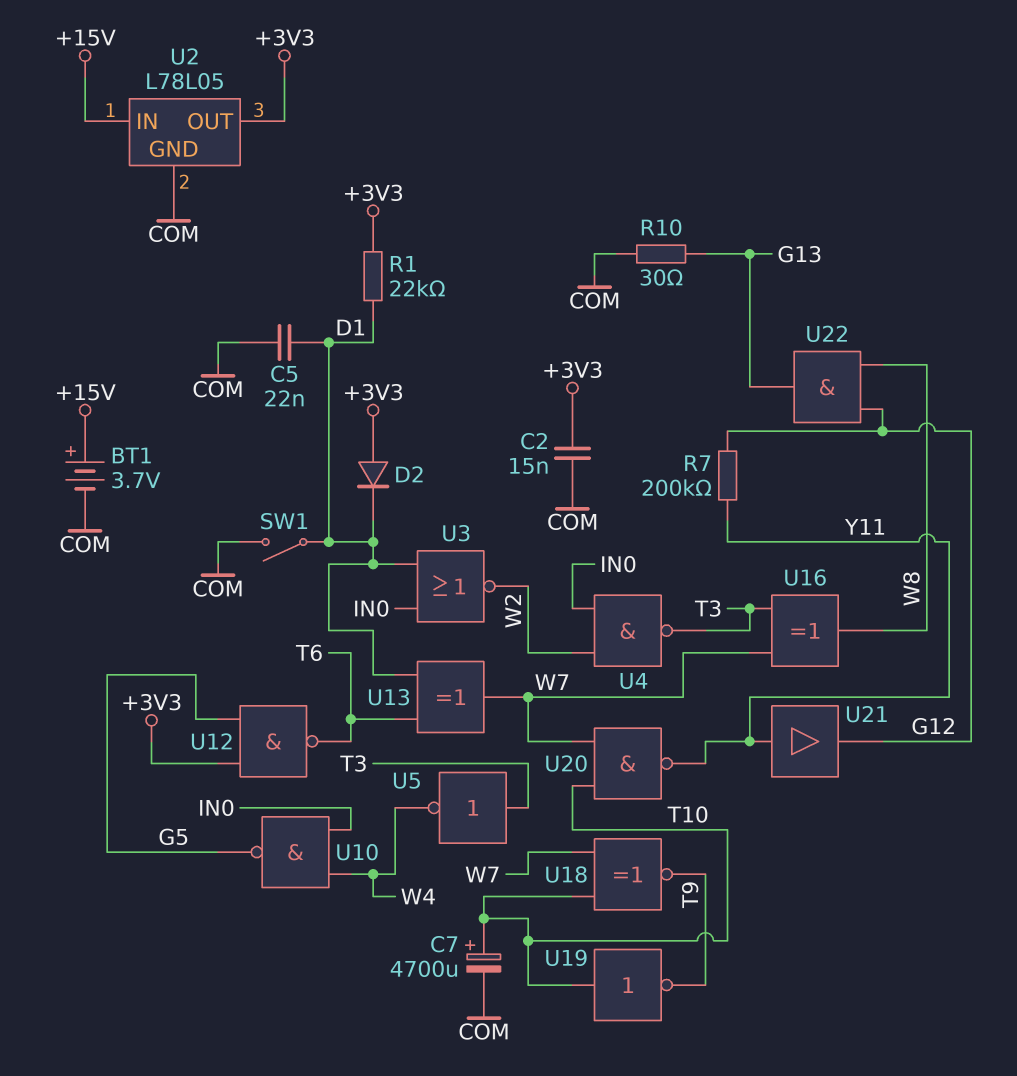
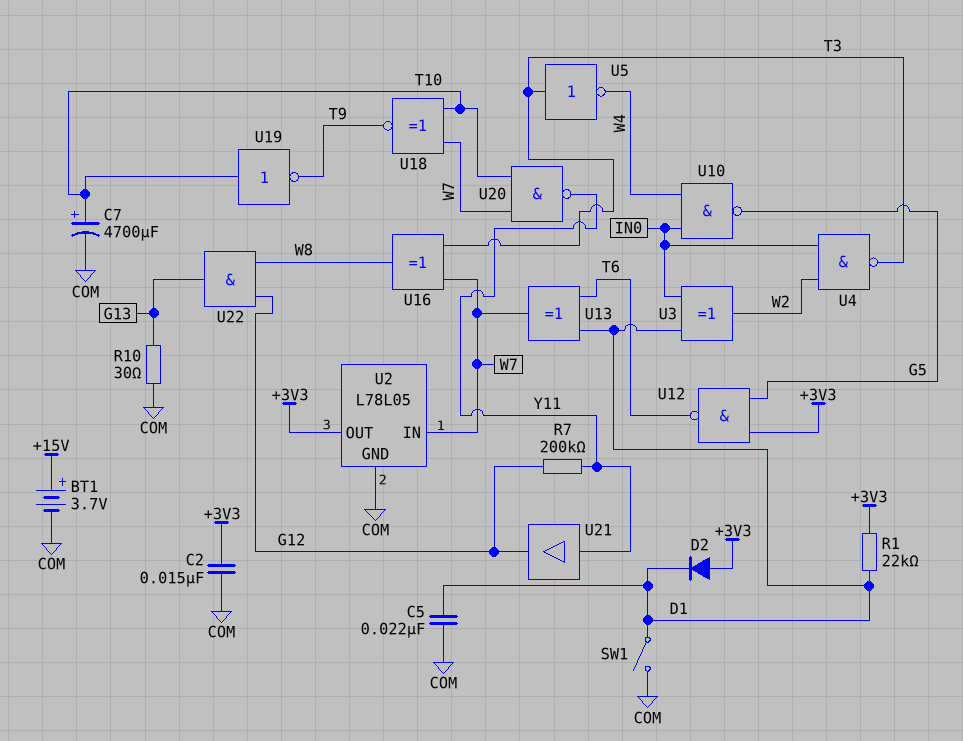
U2 pin IN: +15V -> W7
U3: NOR (in D1, in IN0, out W2) -> XOR (in D1, in IN0, out W2)

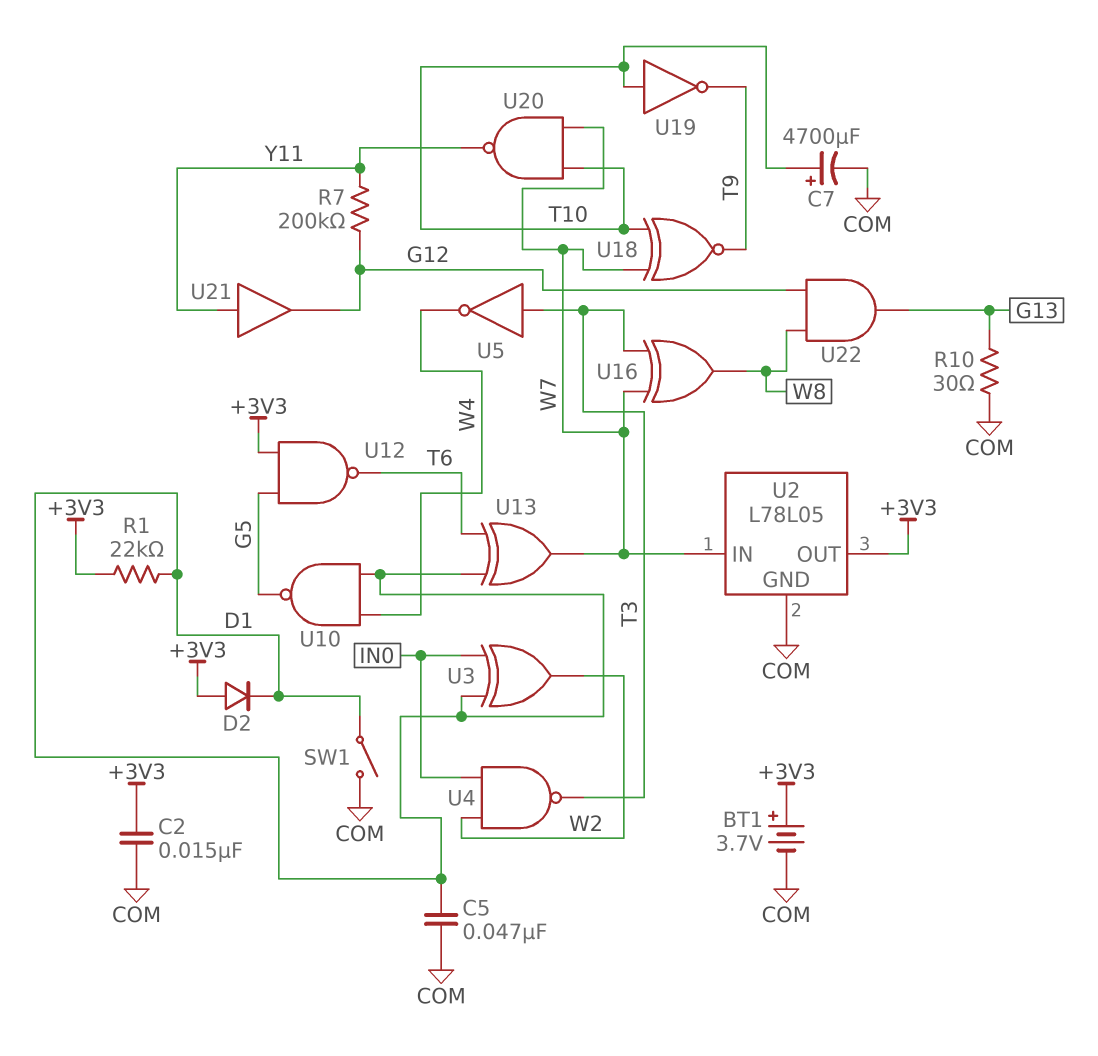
BT1: 3.7V (plus +15V, minus COM) -> 3.7V (plus +3V3, minus COM)
C5: 22nF (COM, D1) -> 47nF (COM, D1)
U10: NAND (in IN0, in W4, out G5) -> NAND (in D1, in W4, out G5)

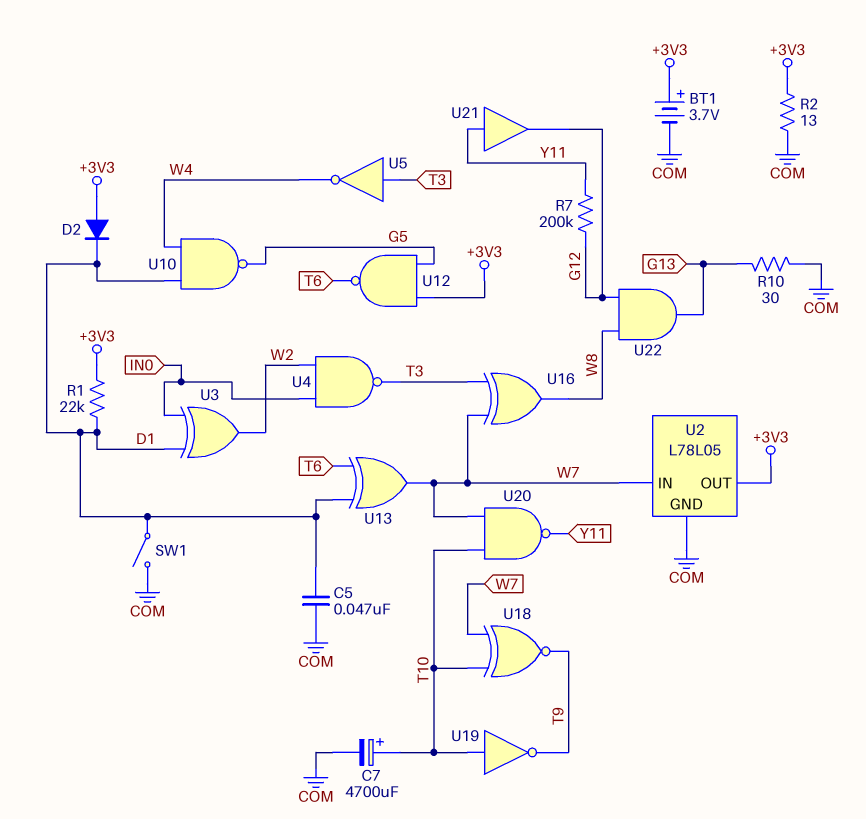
C2: 15nF (+3V3, COM) -> none
R2: none -> 13 (+3V3, COM)

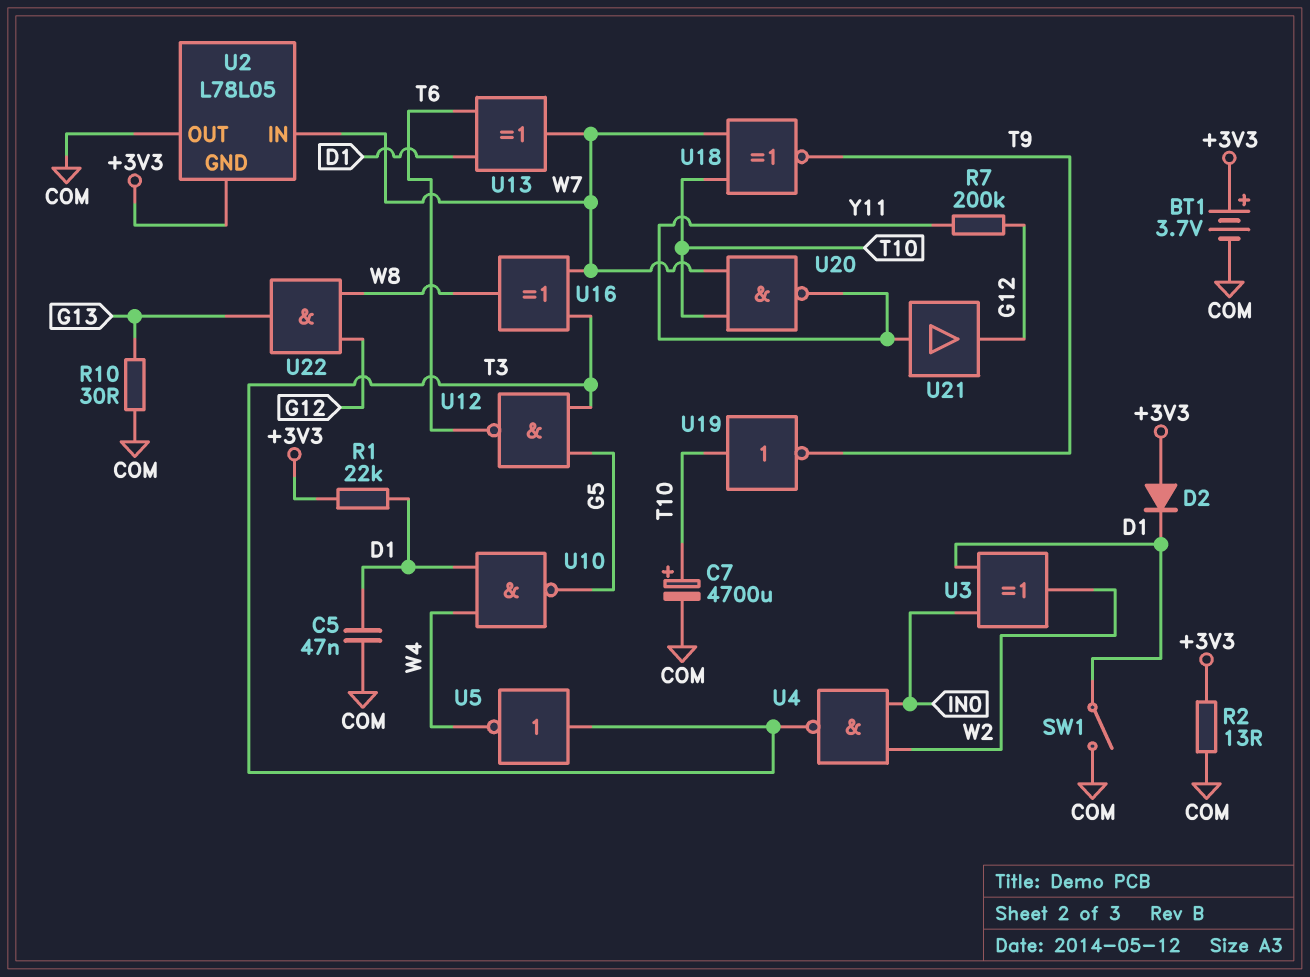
U2 pin GND: COM -> +3V3
U2 pin OUT: +3V3 -> COM
U12: NAND (in +3V3, in G5, out T6) -> NAND (in G5, in T3, out T6)

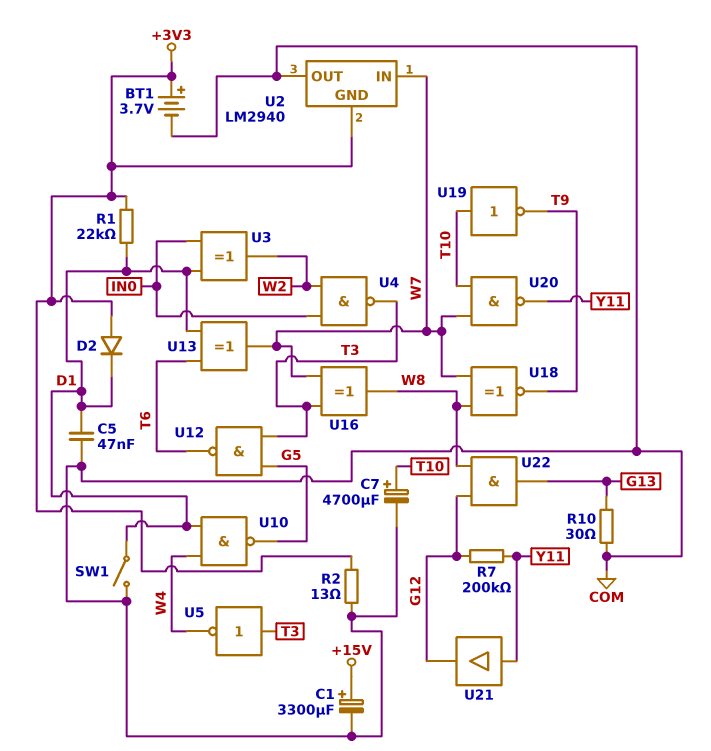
C1: none -> 3300uF (plus +15V, minus COM)
U2: L78L05 -> LM2940
U18: XNOR (in T10, in W7, out T9) -> XNOR (in W7, in W8, out T9)

